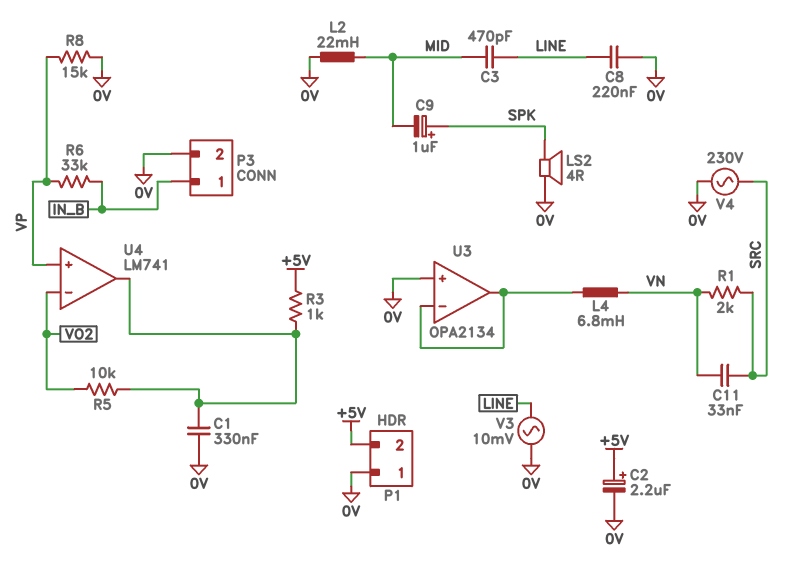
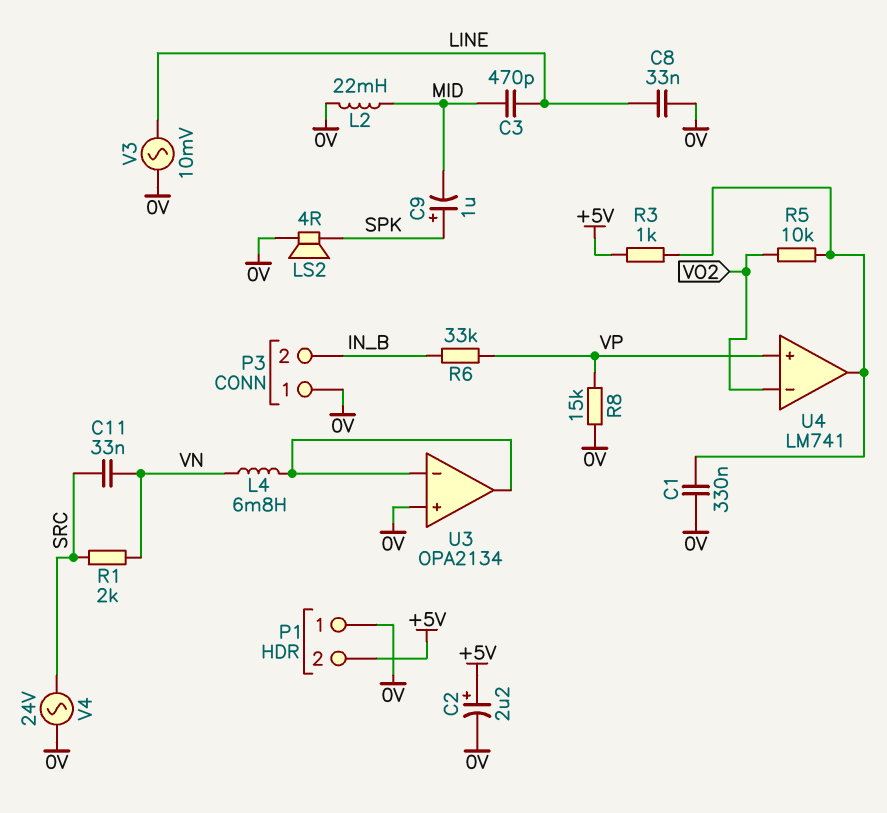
C8: 220nF (0V, LINE) -> 33nF (0V, LINE)
P3 pin 1: IN_B -> 0V
P3 pin 2: 0V -> IN_B
V4: AC 230V (0V, SRC) -> AC 24V (0V, SRC)

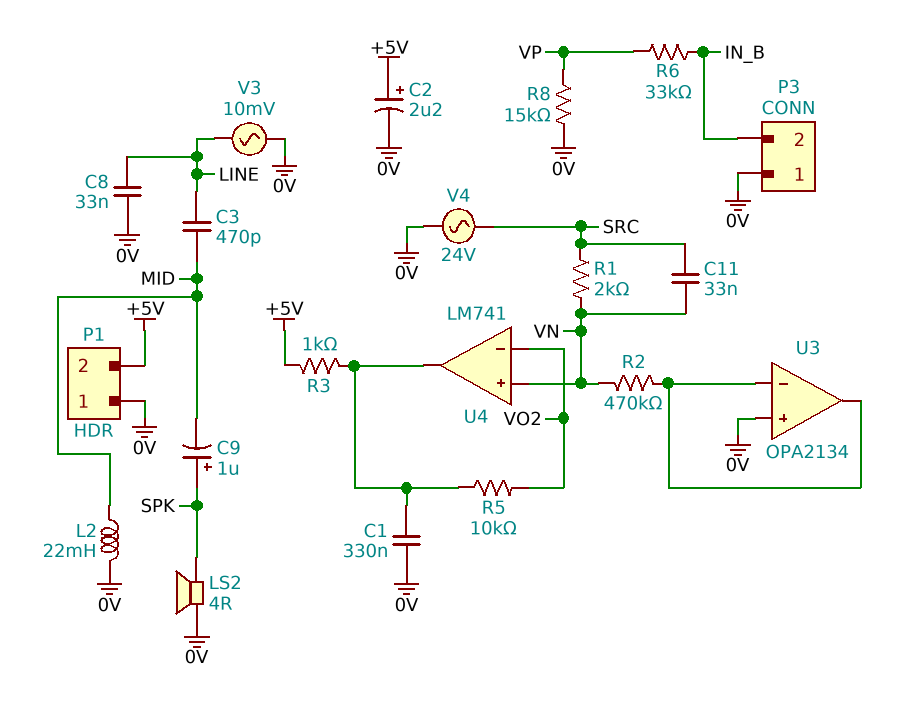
L4: 6.8mH (U3/in-, VN) -> none
R2: none -> 470k (U3/in-, VN)
U4 pin in+: VP -> VN

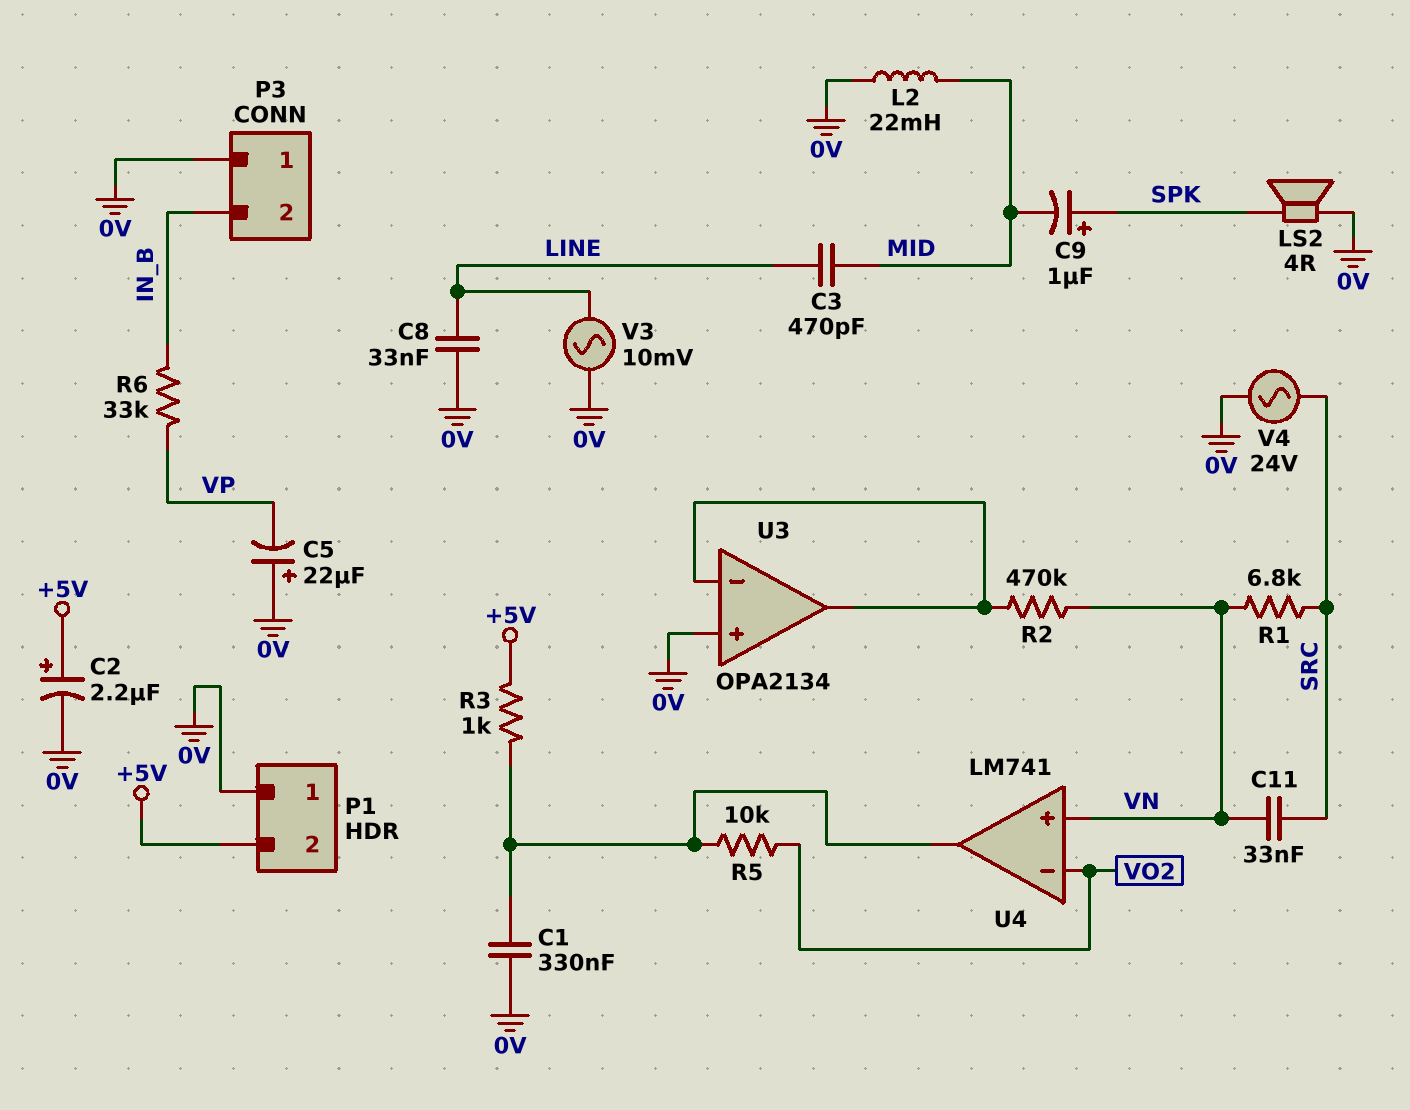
C5: none -> 22uF (plus 0V, minus VP)
R1: 2k (SRC, VN) -> 6.8k (SRC, VN)
R8: 15k (0V, VP) -> none

